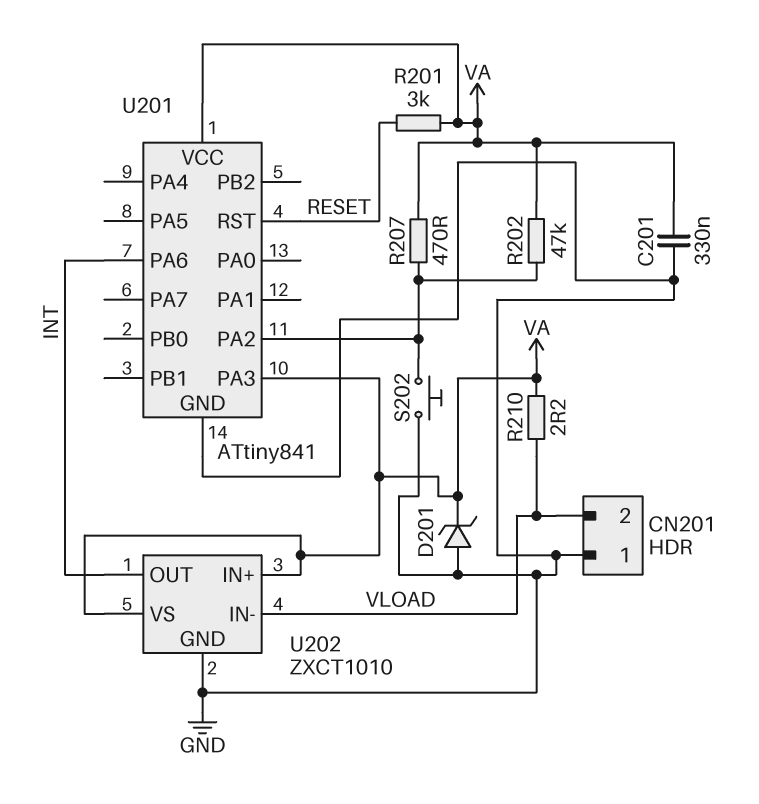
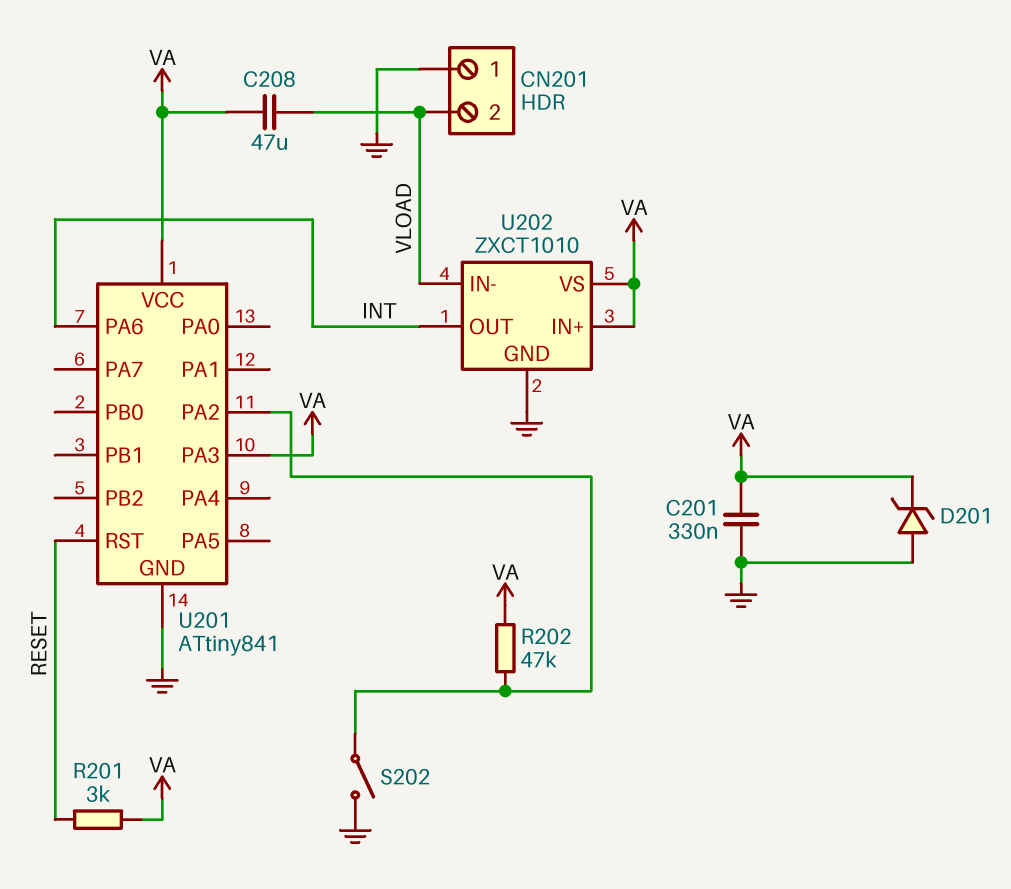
C208: none -> 47uF (VA, VLOAD)
R207: 470 (U201/PA2, VA) -> none
R210: 2.2 (VA, VLOAD) -> none
S202: button (GND, U201/PA2) -> switch (GND, U201/PA2)

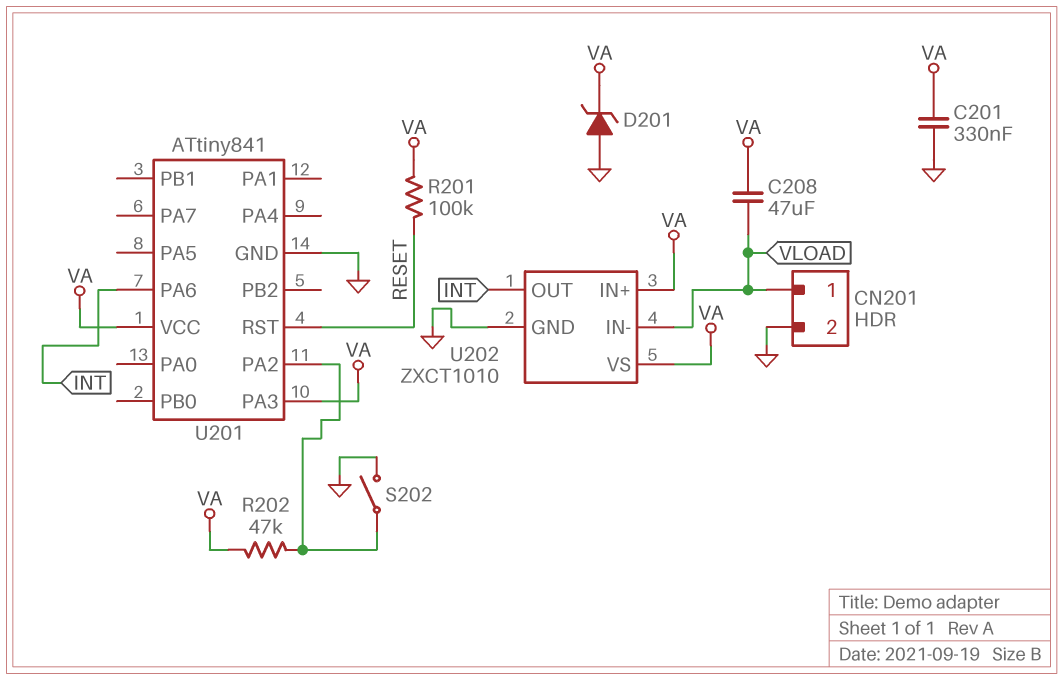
CN201 pin 1: GND -> VLOAD
CN201 pin 2: VLOAD -> GND
R201: 3k (RESET, VA) -> 100k (RESET, VA)

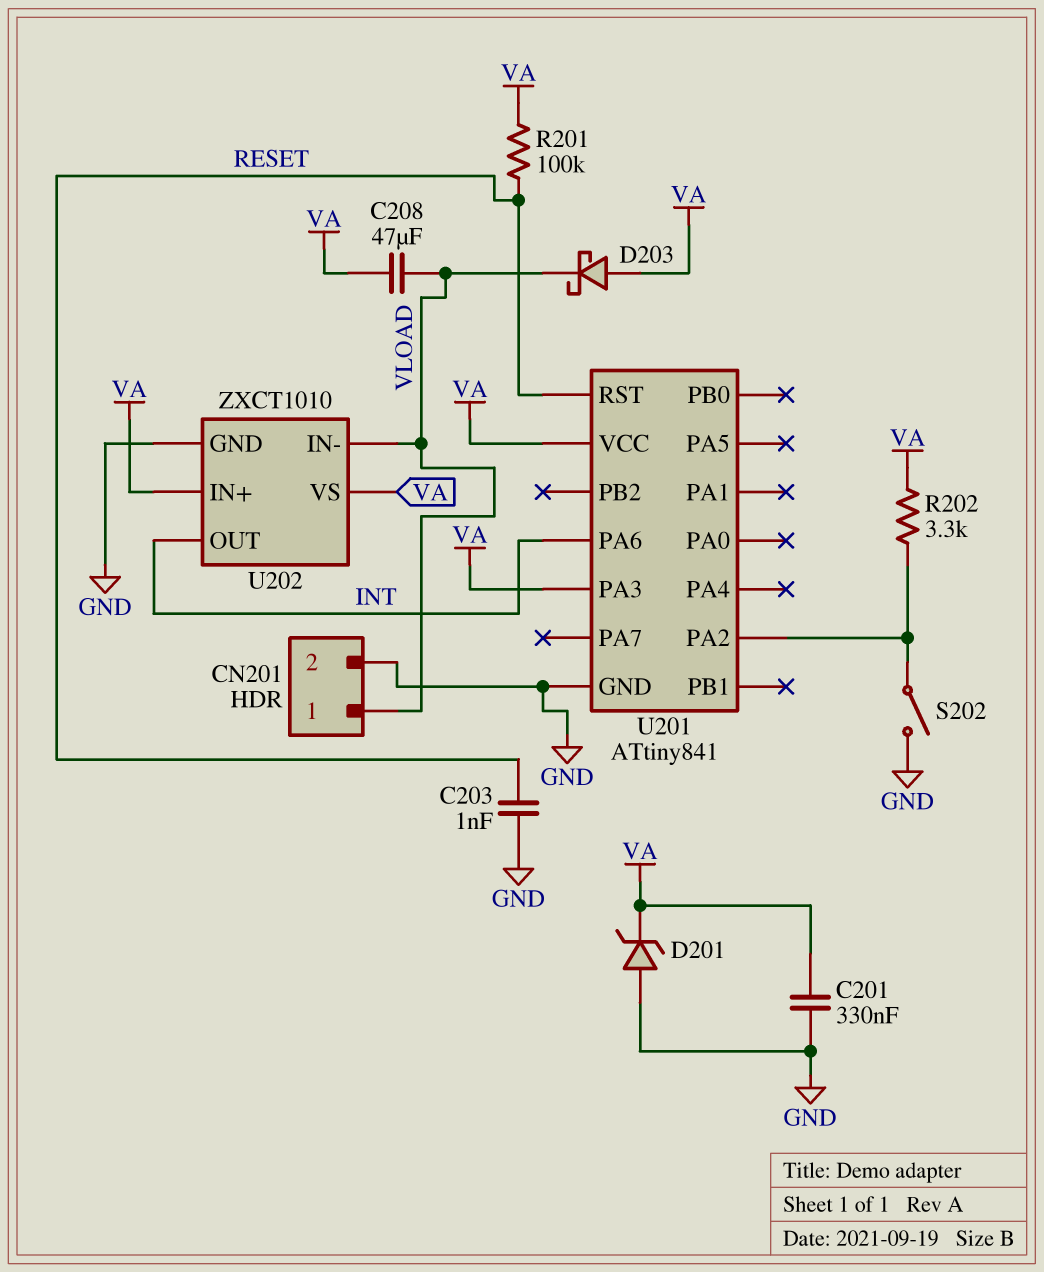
C203: none -> 1nF (GND, RESET)
D203: none -> schottky (A VA, K VLOAD)
R202: 47k (U201/PA2, VA) -> 3.3k (U201/PA2, VA)

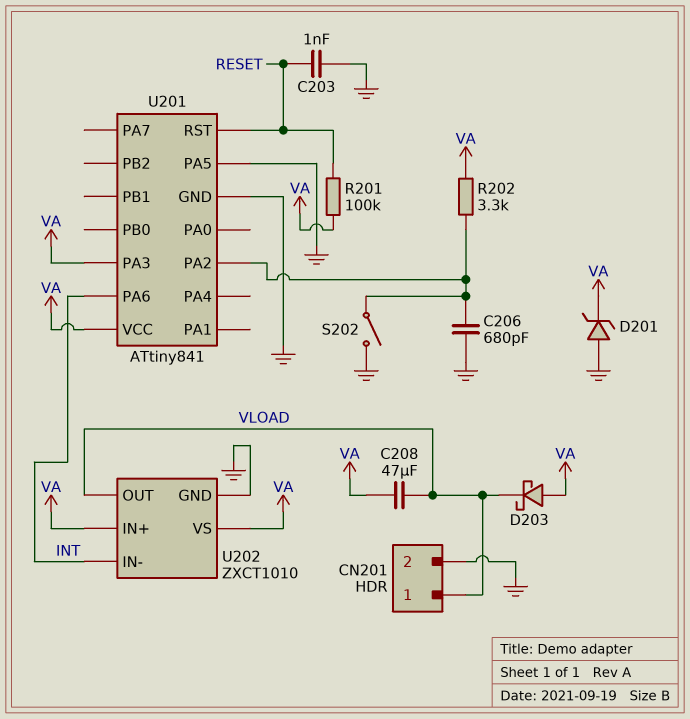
C201: 330nF (GND, VA) -> none
C206: none -> 680pF (GND, U201/PA2)
U201 pin PA5: none -> GND
U202 pin IN-: VLOAD -> INT
U202 pin OUT: INT -> VLOAD

